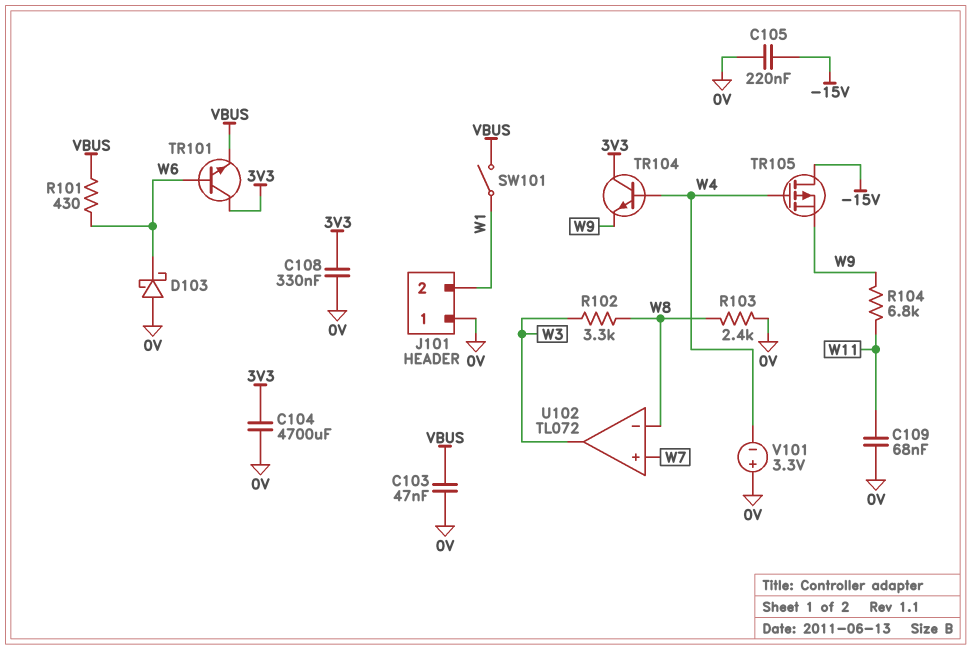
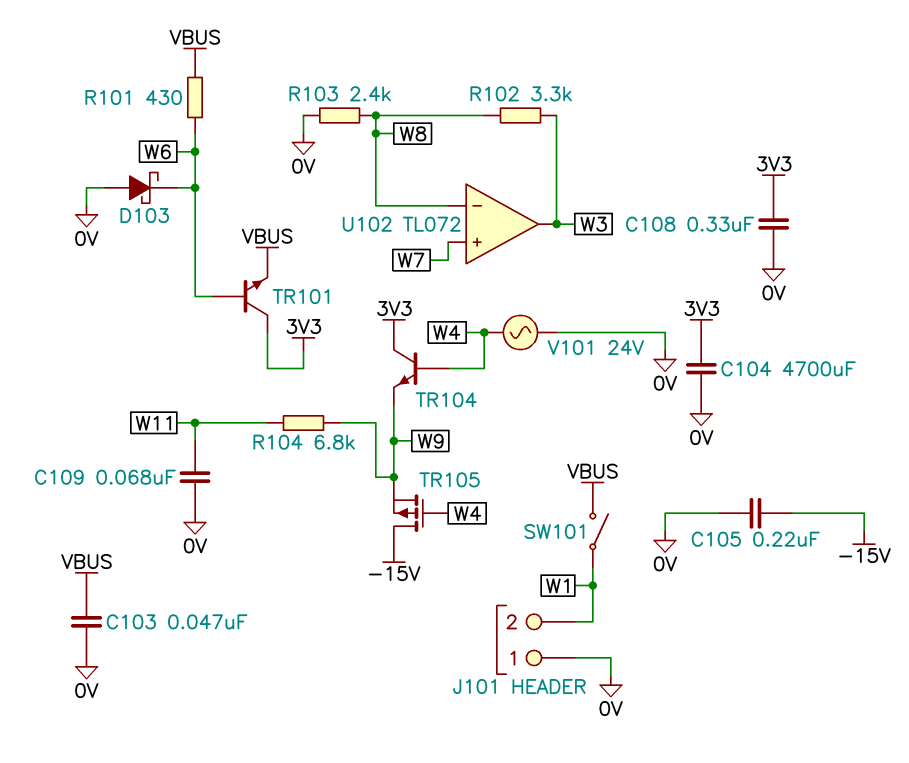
V101: 3.3V (plus 0V, minus W4) -> AC 24V (0V, W4)

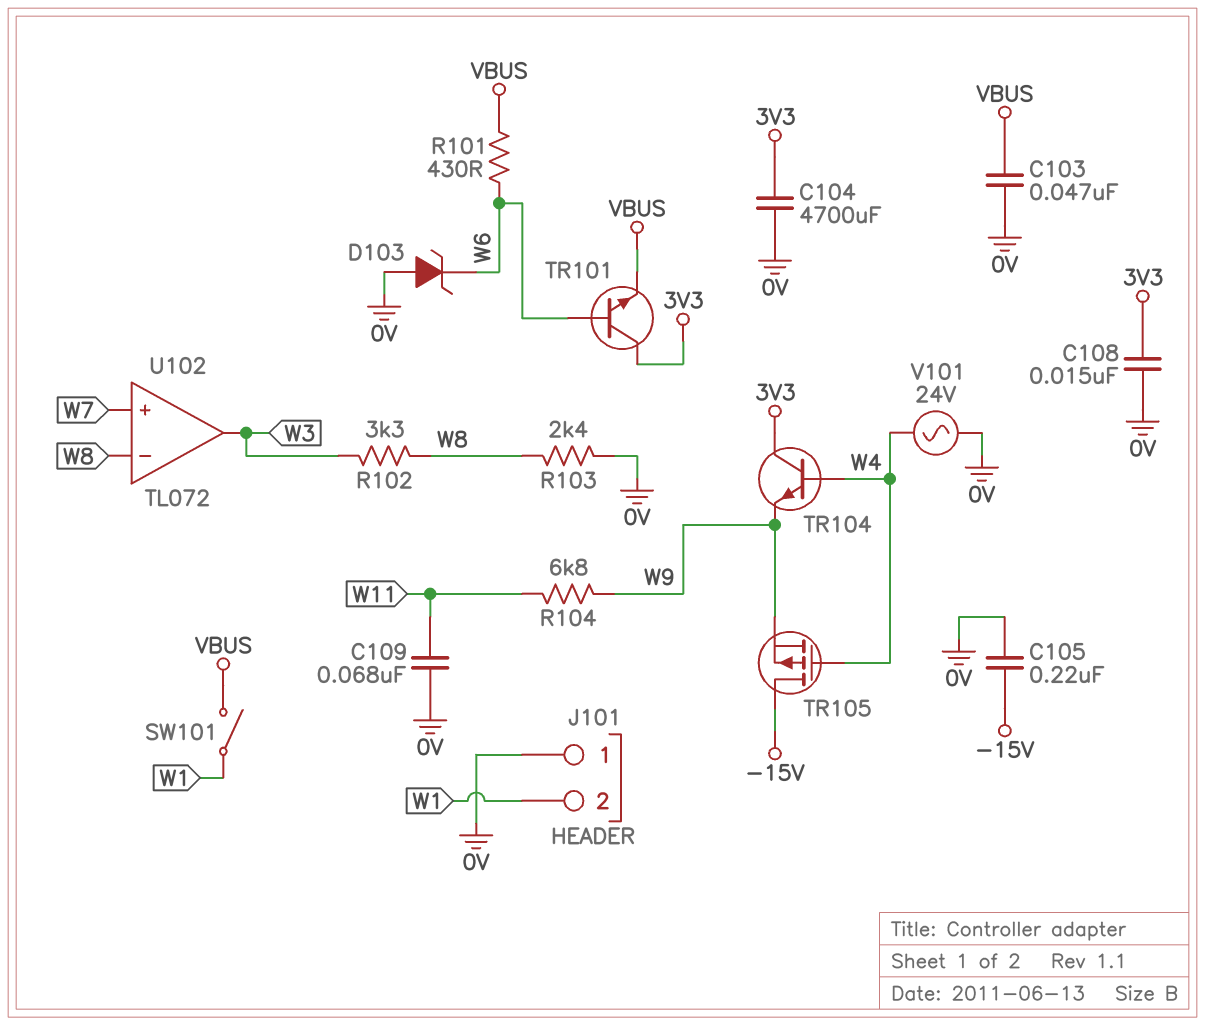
C108: 330nF (0V, 3V3) -> 15nF (0V, 3V3)
D103: schottky (A 0V, K W6) -> zener (A 0V, K W6)

